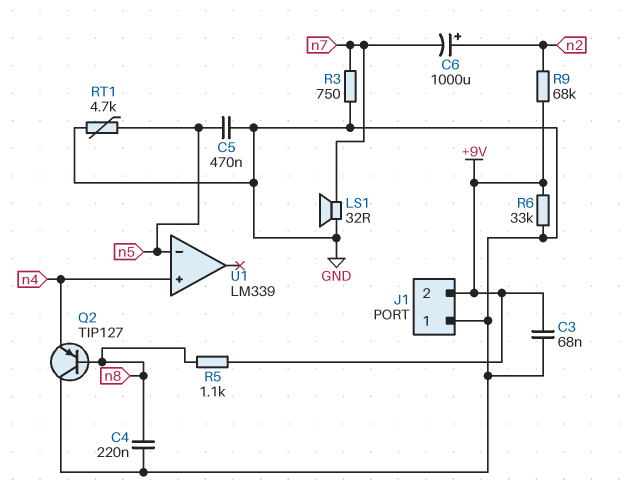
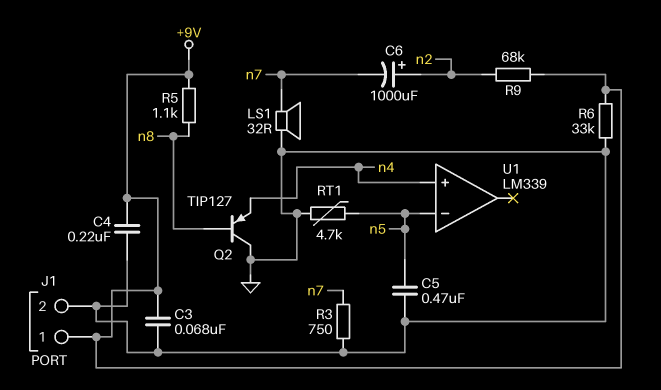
C4: 220nF (GND, n8) -> 220nF (+9V, GND)
J1 pin 1: GND -> +9V
J1 pin 2: +9V -> GND

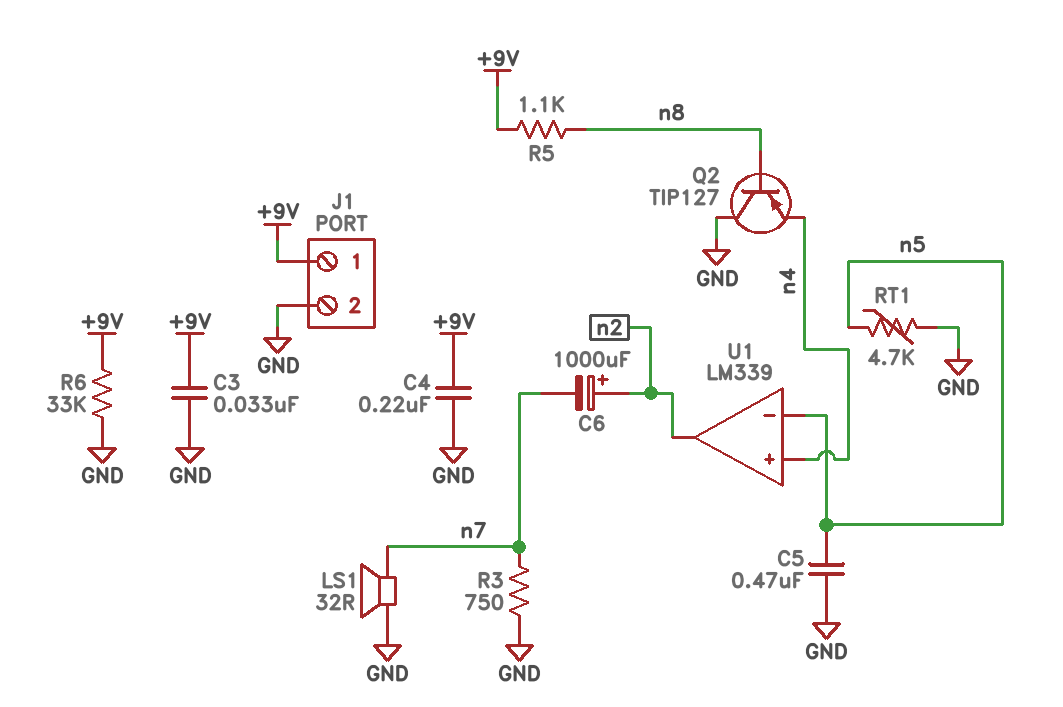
C3: 68nF (+9V, GND) -> 33nF (+9V, GND)
R9: 68k (+9V, n2) -> none
U1 pin out: none -> n2

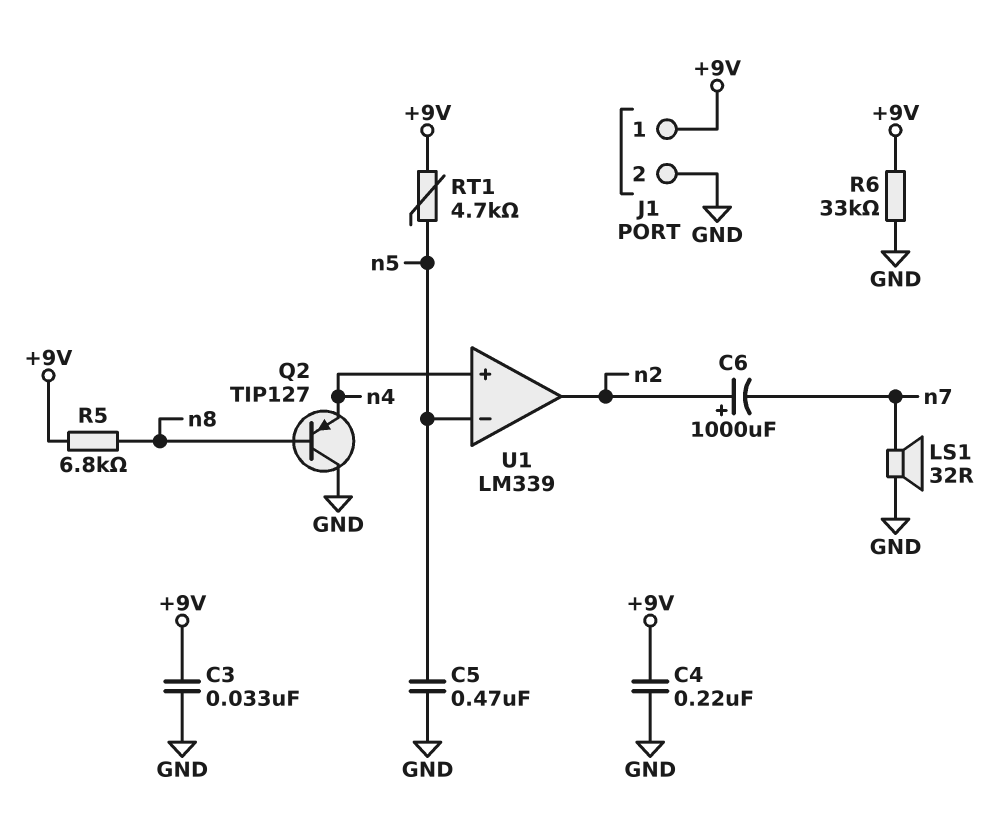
R3: 750 (GND, n7) -> none
R5: 1.1k (+9V, n8) -> 6.8k (+9V, n8)
RT1: 4.7k (GND, n5) -> 4.7k (+9V, n5)

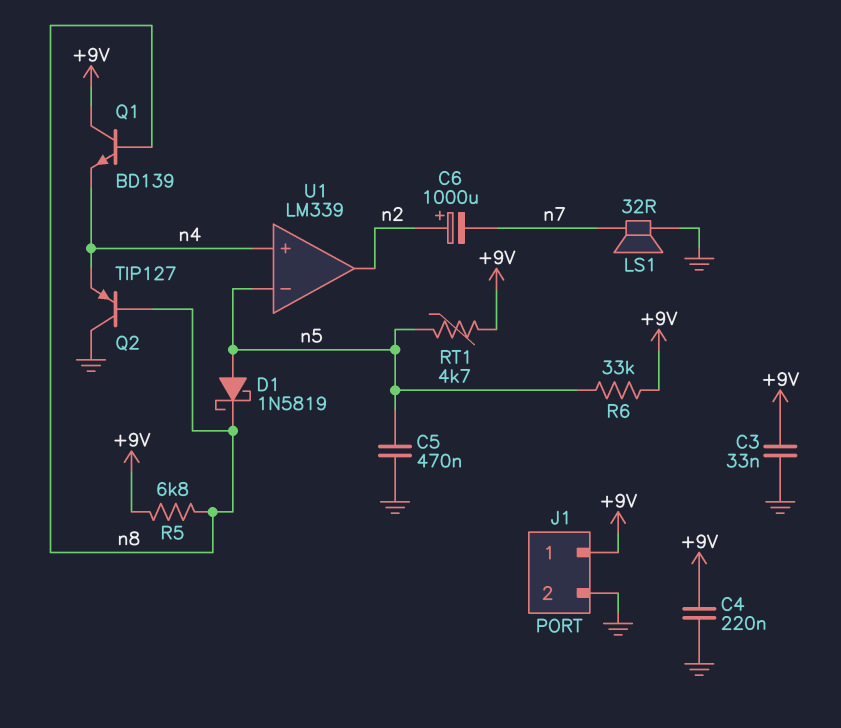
D1: none -> schottky 1N5819 (A n5, K n8)
Q1: none -> NPN BD139 (B n8, C +9V, E n4)
R6: 33k (+9V, GND) -> 33k (+9V, n5)

